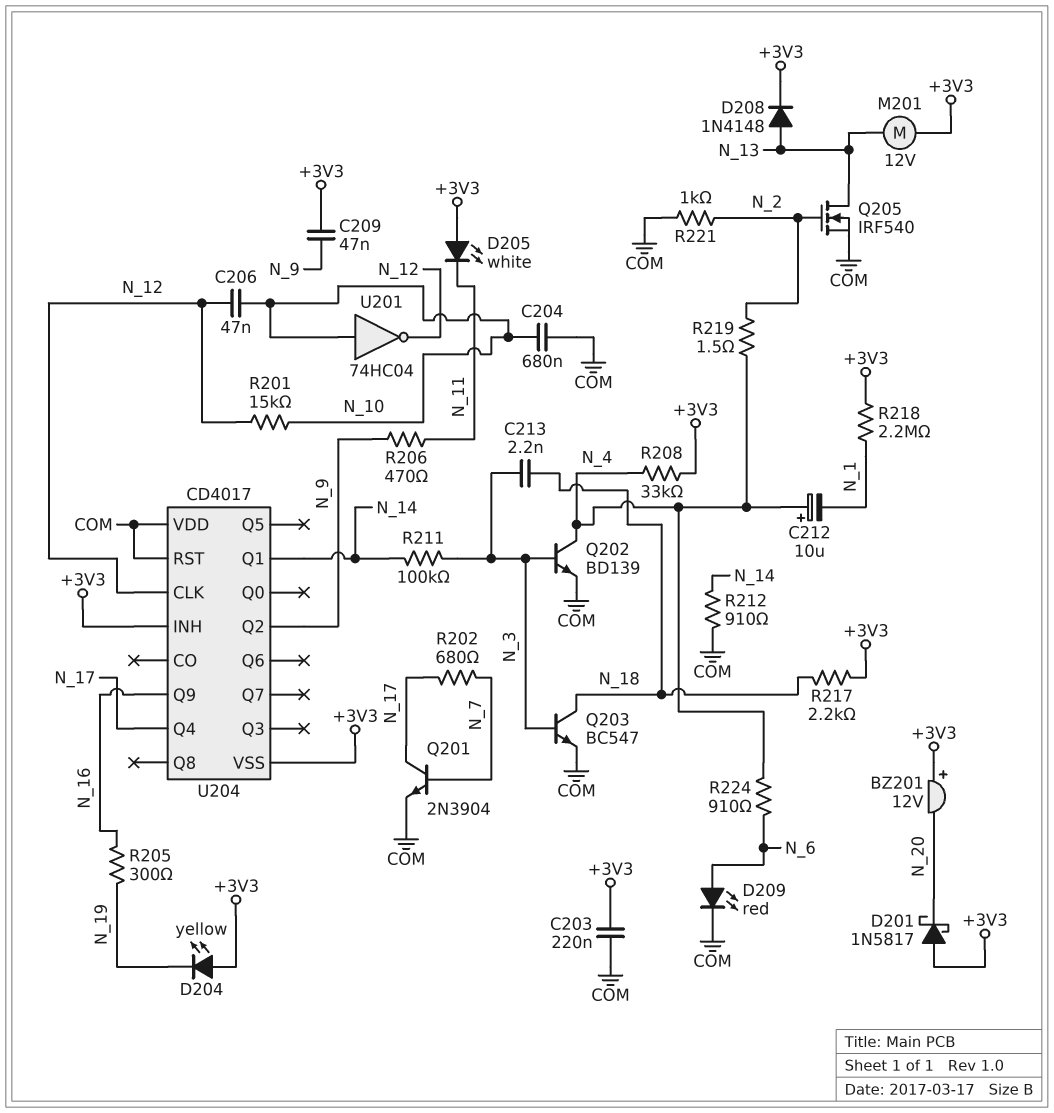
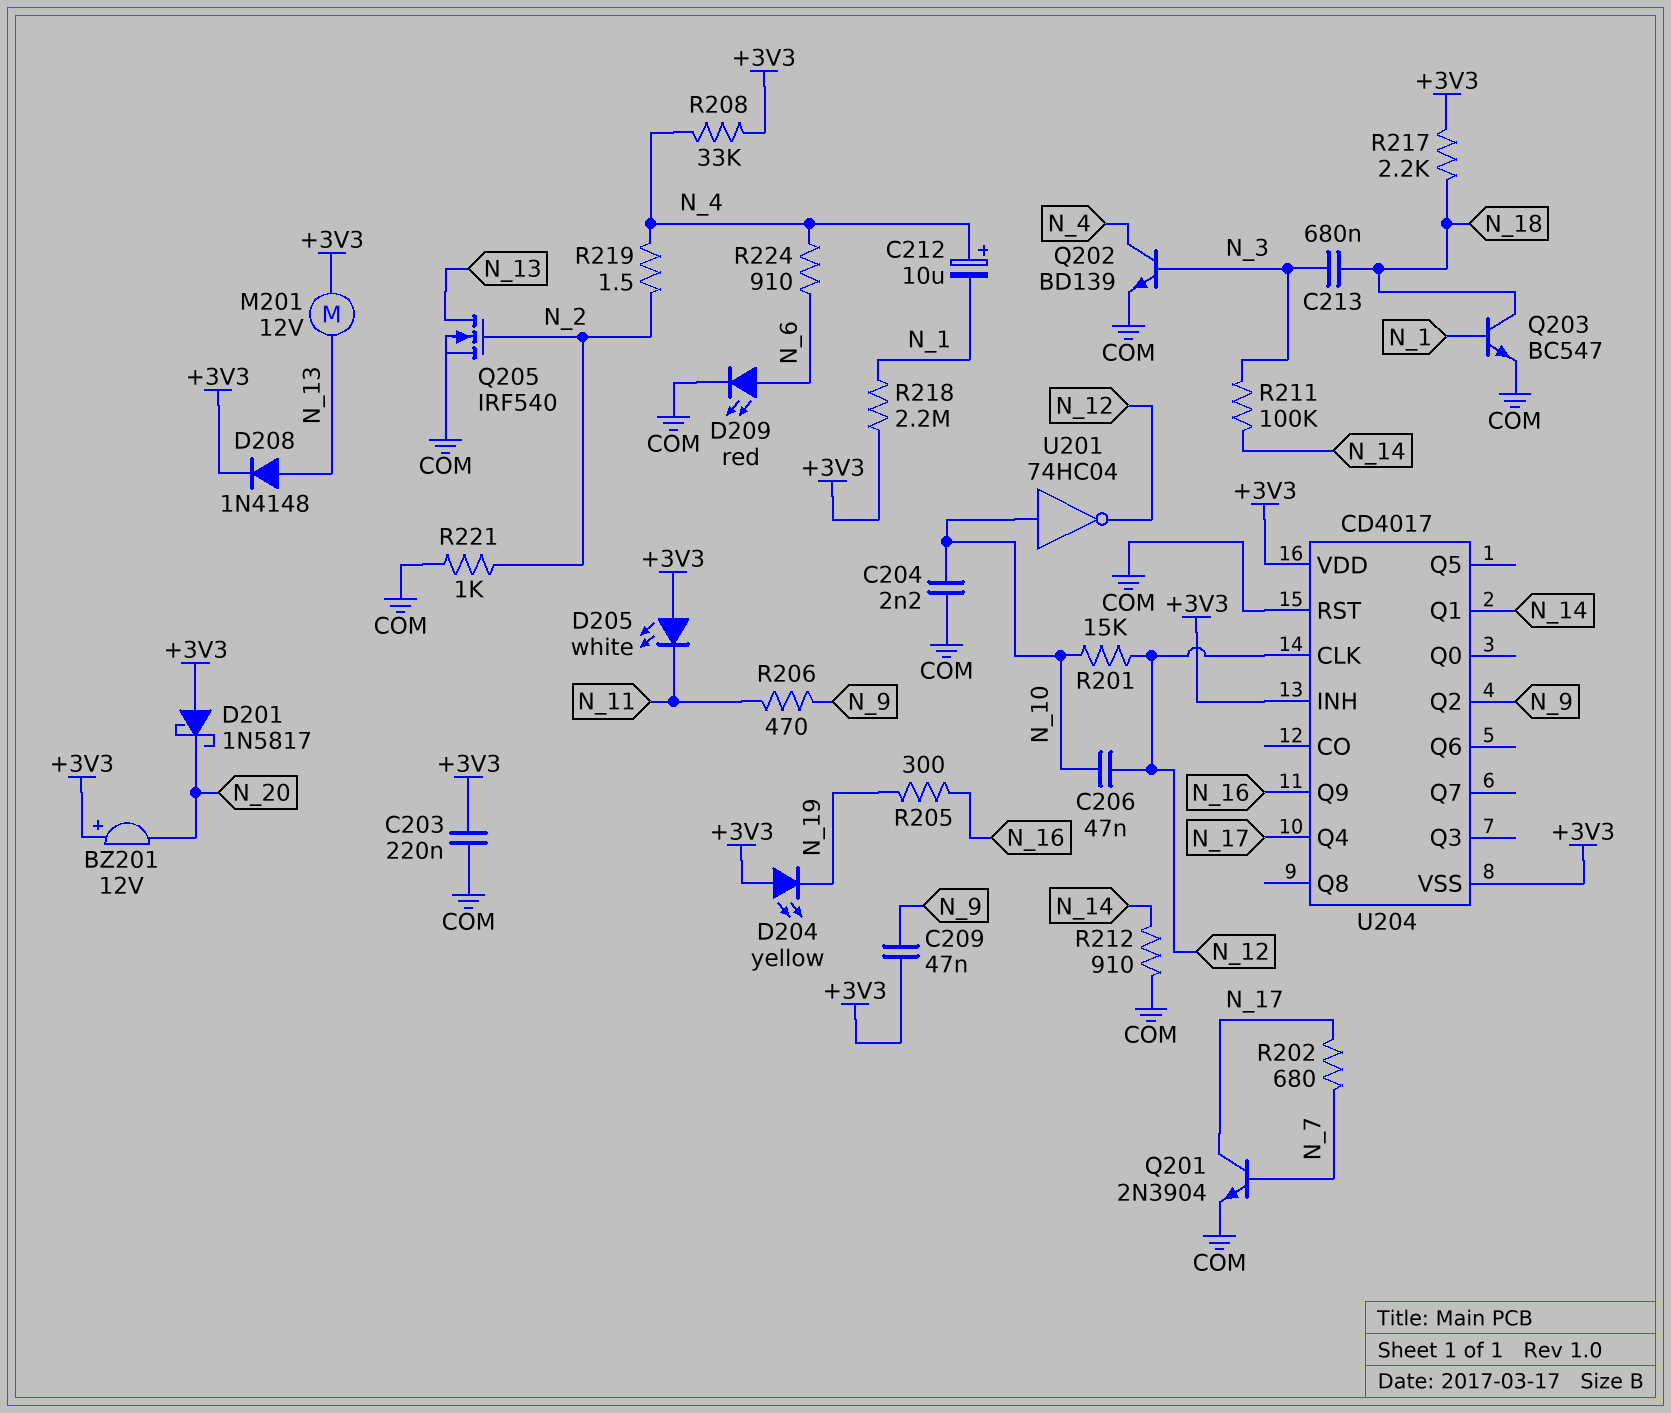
C204: 680nF (COM, N_10) -> 2.2nF (COM, N_10)
C213: 2.2nF (N_3, N_18) -> 680nF (N_3, N_18)
Q203: NPN BC547 (B N_3, C N_18, E COM) -> NPN BC547 (B N_1, C N_18, E COM)
U204 pin VDD: COM -> +3V3

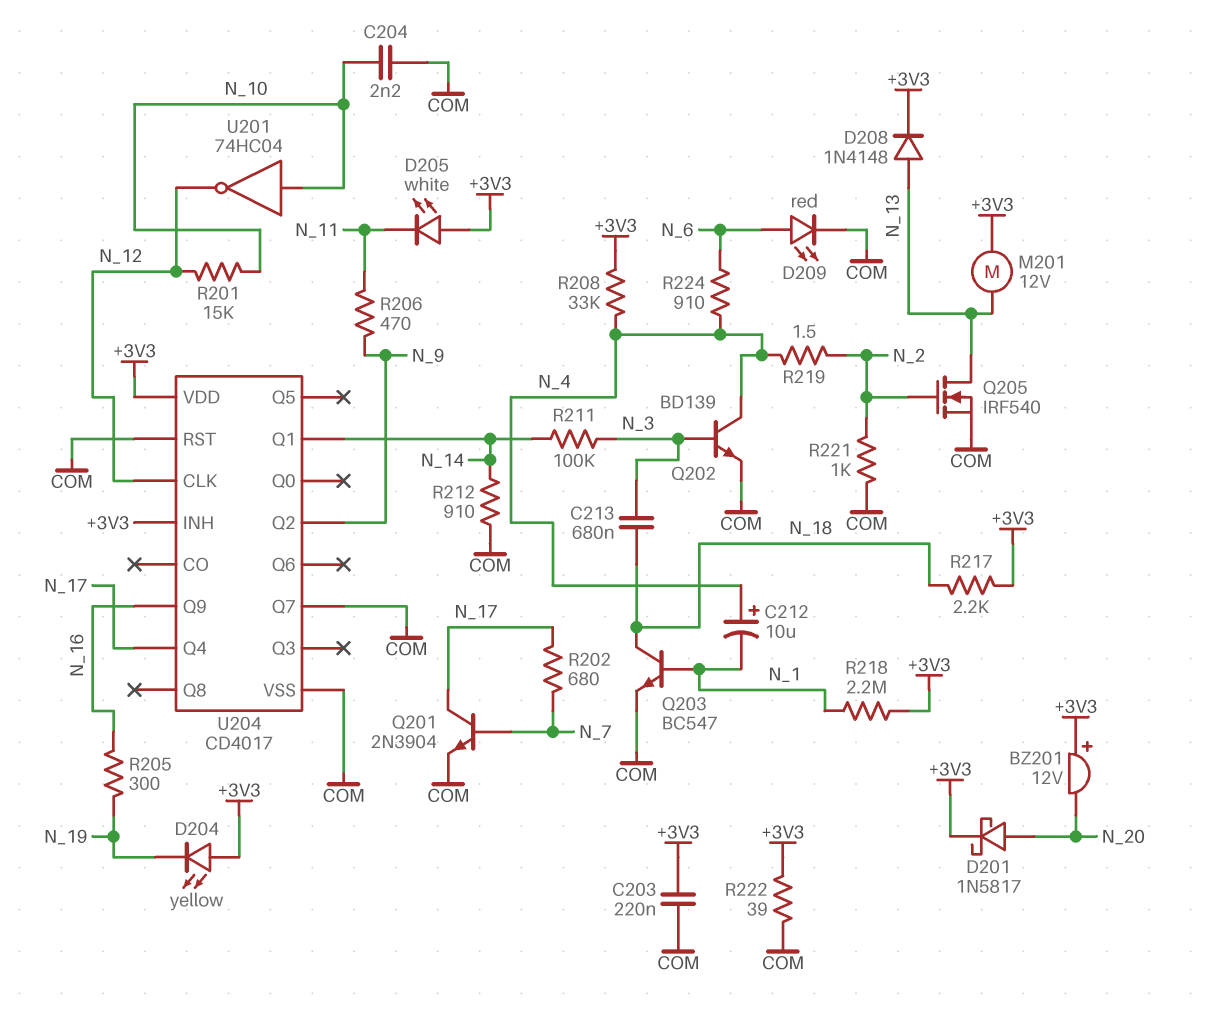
C206: 47nF (N_10, N_12) -> none
C209: 47nF (+3V3, N_9) -> none
D201: schottky 1N5817 (A +3V3, K N_20) -> schottky 1N5817 (A N_20, K +3V3)
R222: none -> 39 (+3V3, COM)
U204 pin Q7: none -> COM
U204 pin VSS: +3V3 -> COM

